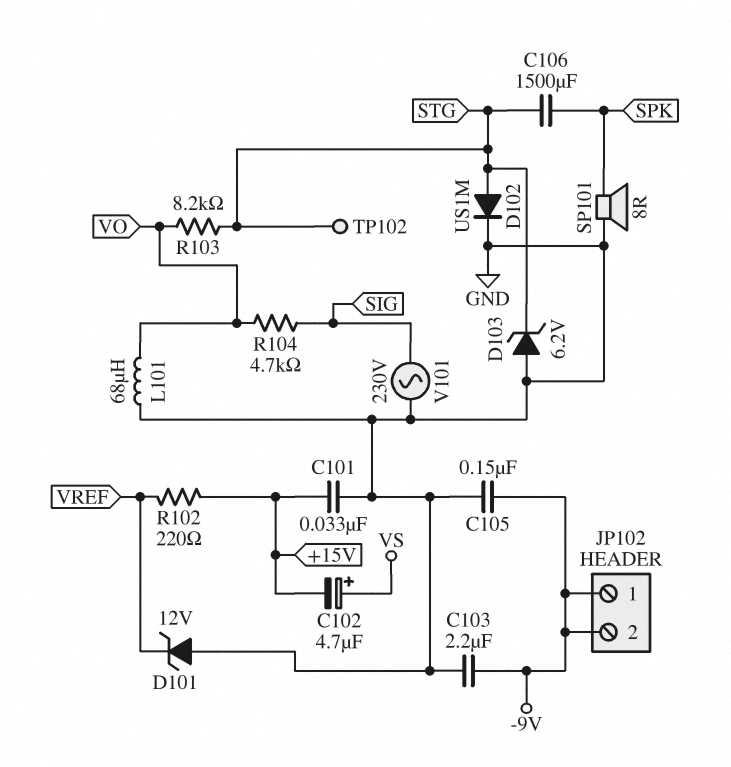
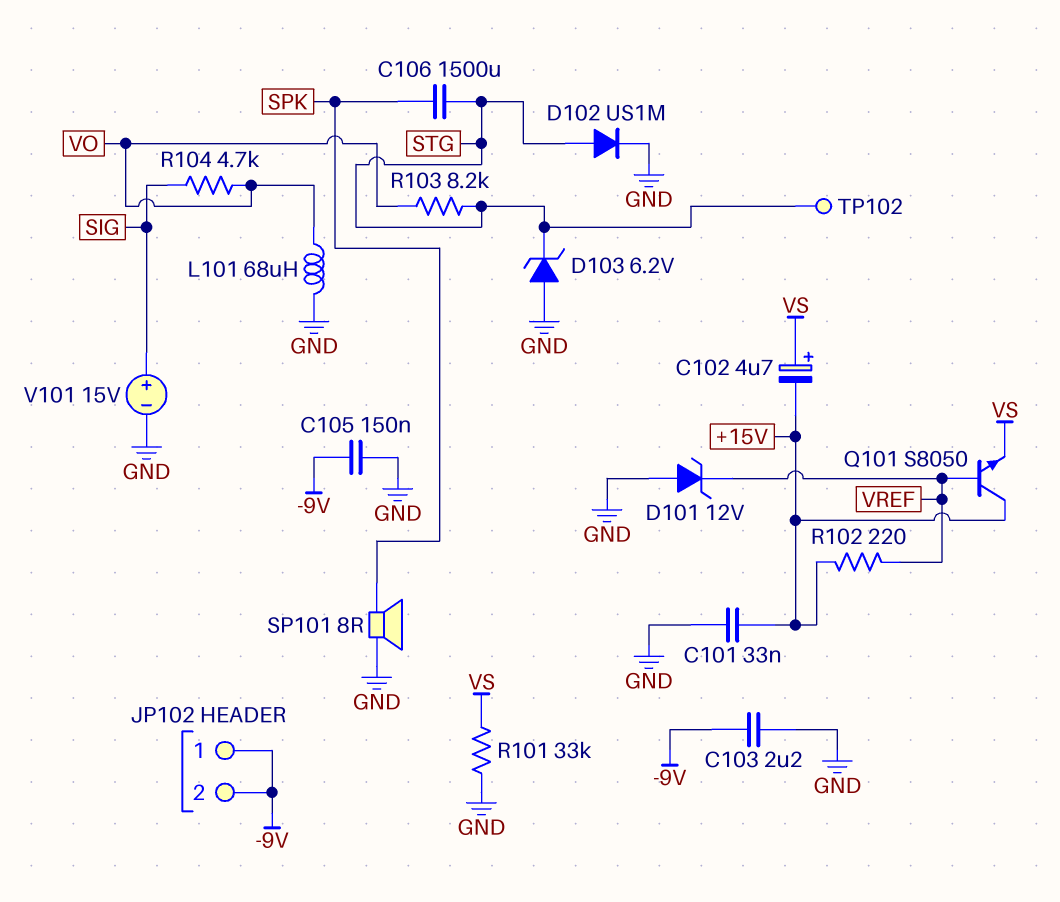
Q101: none -> NPN S8050 (B VREF, C +15V, E VS)
R101: none -> 33k (GND, VS)
V101: AC 230V (GND, SIG) -> 15V (plus SIG, minus GND)

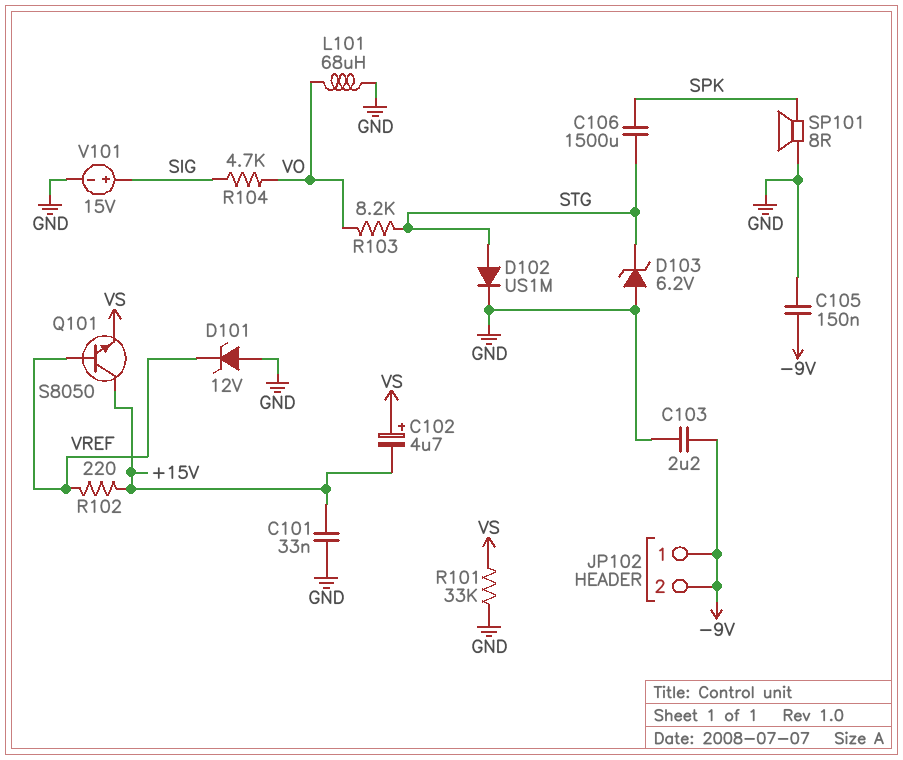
TP102: test point (STG) -> none

